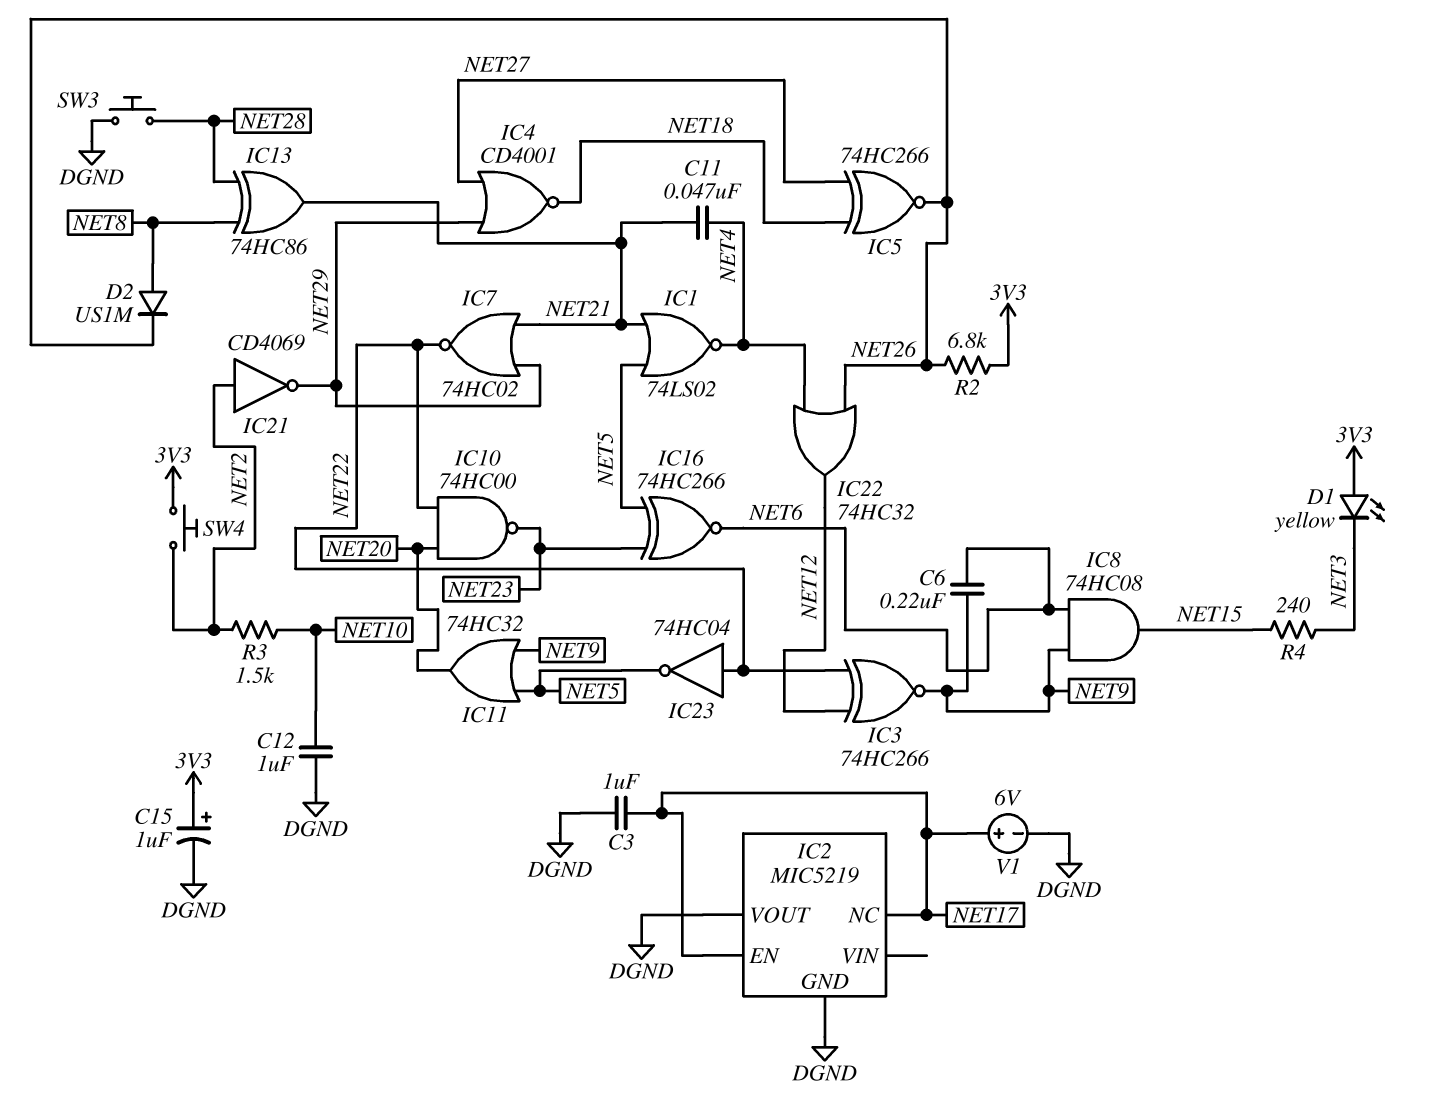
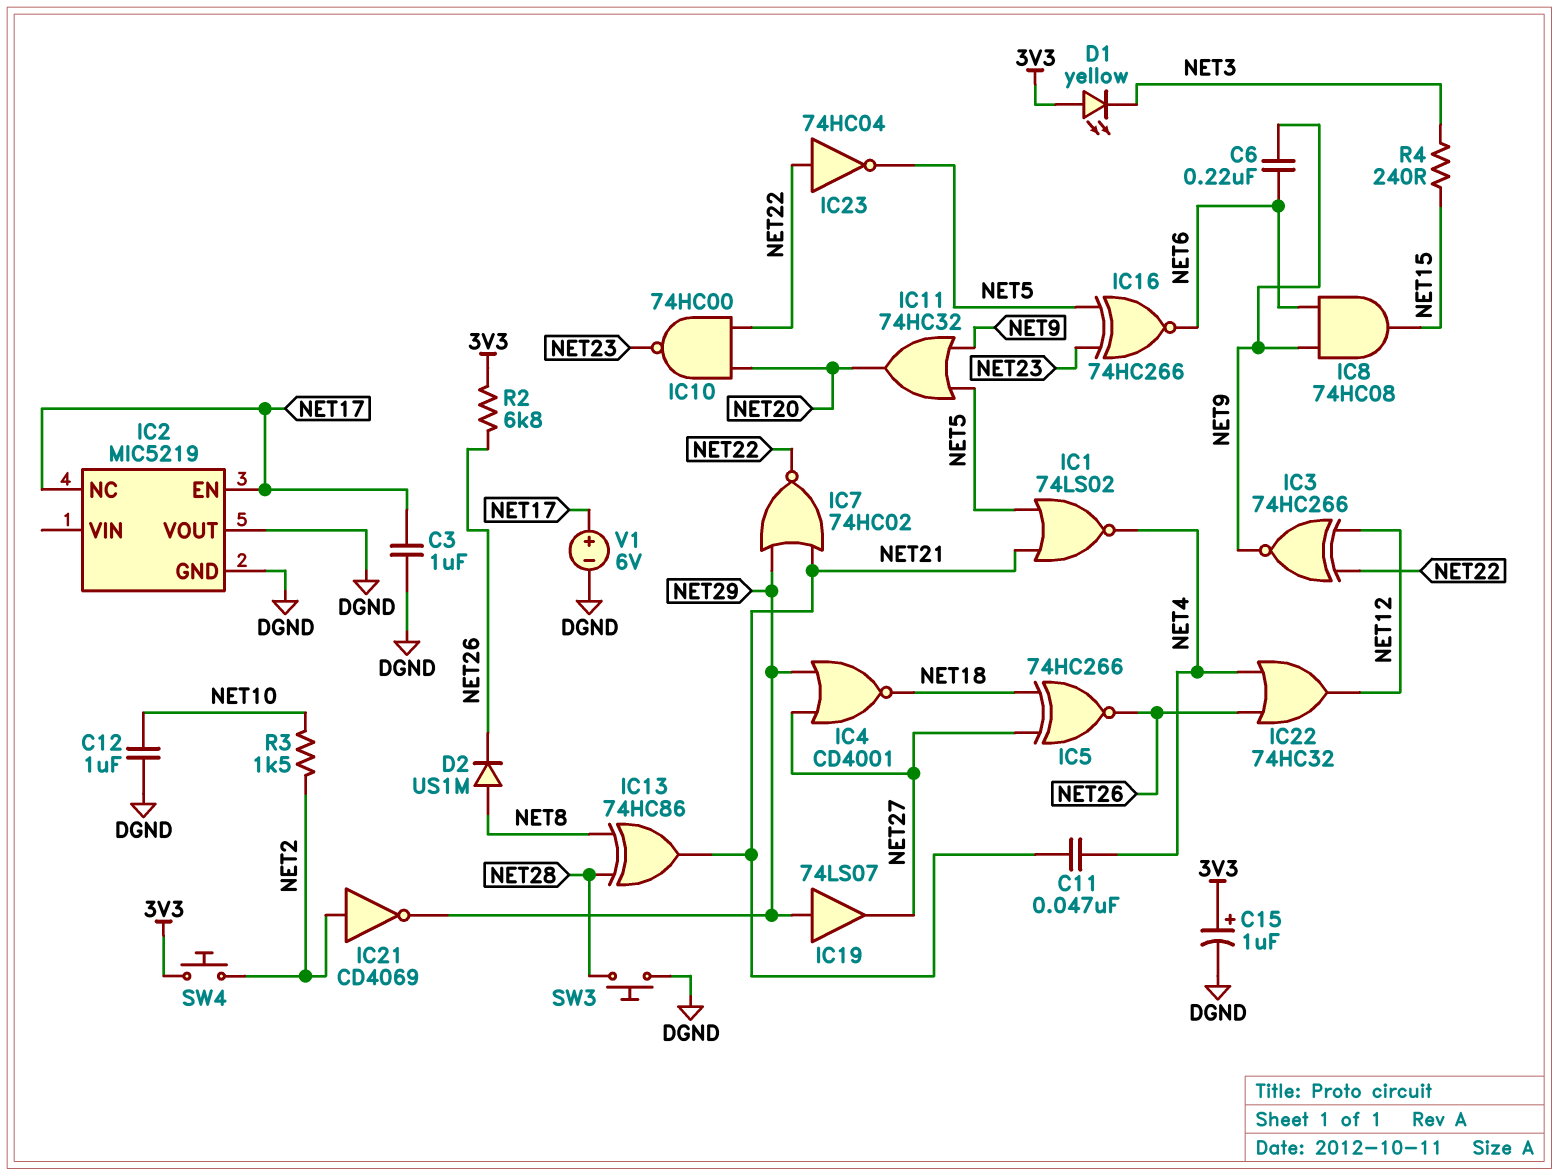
IC19: none -> buffer 74LS07 (in NET29, out NET27)

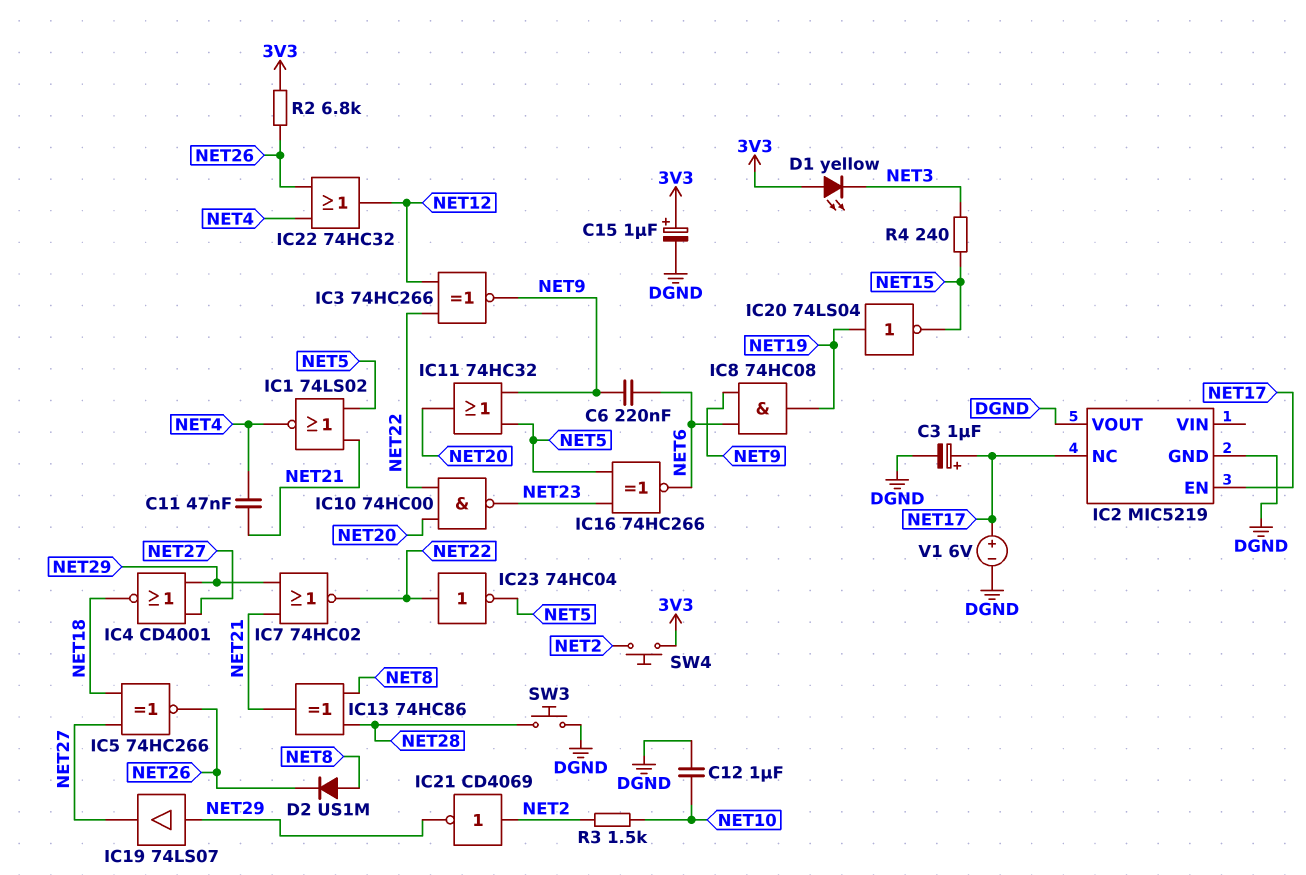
C3: 1uF (DGND, NET17) -> 1uF (plus NET17, minus DGND)
IC8: AND 74HC08 (in NET6, in NET9, out NET15) -> AND 74HC08 (in NET6, in NET9, out NET19)
IC20: none -> NOT 74LS04 (in NET19, out NET15)

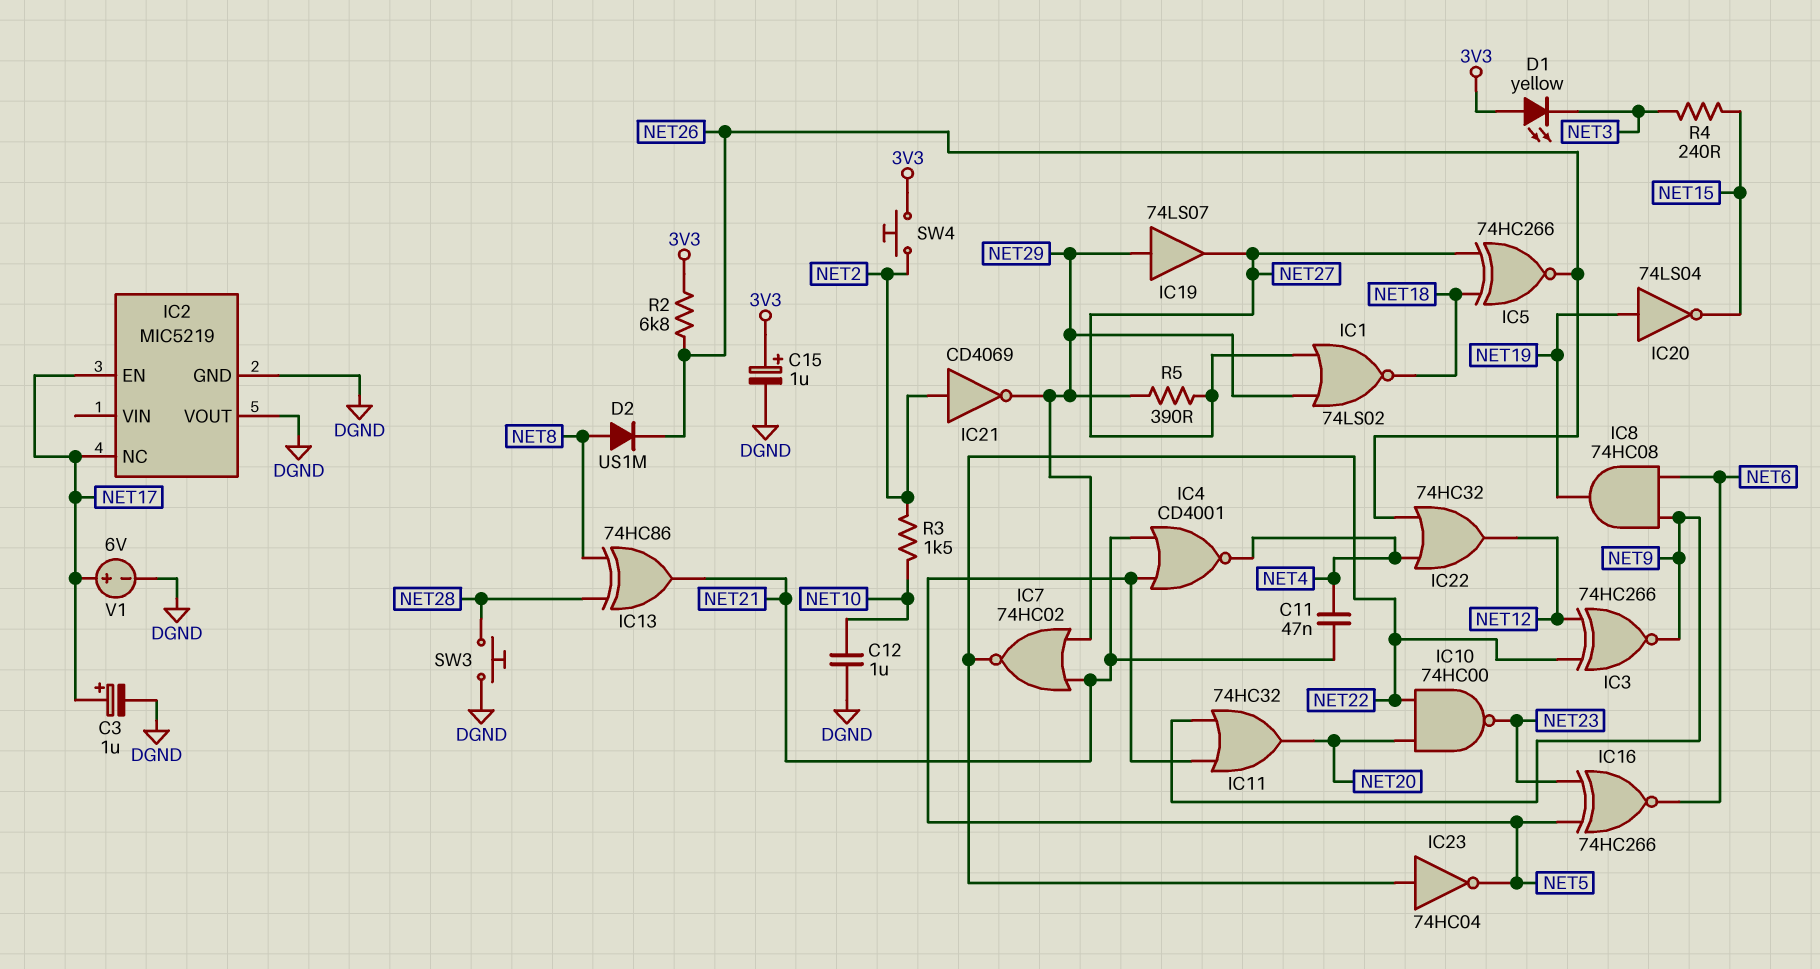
C6: 220nF (NET6, NET9) -> none
IC1: NOR 74LS02 (in NET5, in NET21, out NET4) -> NOR 74LS02 (in NET27, in NET29, out NET18)
IC4: NOR CD4001 (in NET27, in NET29, out NET18) -> NOR CD4001 (in NET5, in NET21, out NET4)
R5: none -> 390 (NET27, NET29)

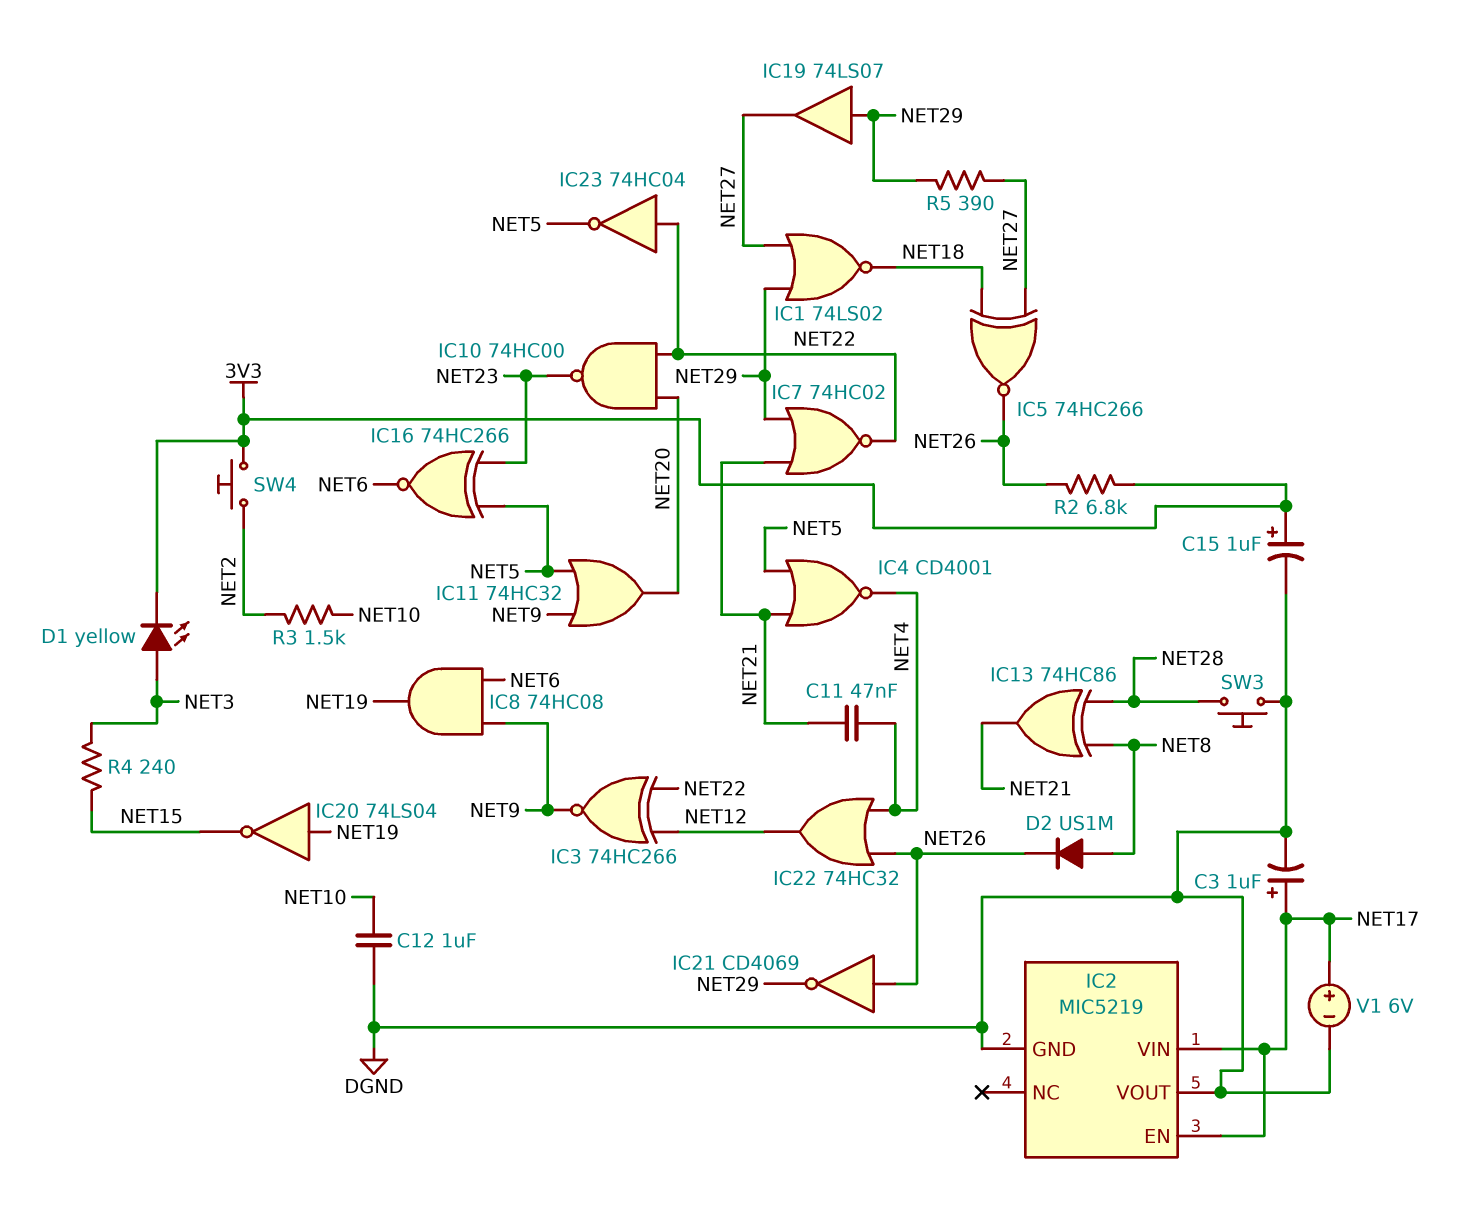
D1: LED yellow (A 3V3, K NET3) -> LED yellow (A NET3, K 3V3)
IC2 pin NC: NET17 -> none
IC2 pin VIN: none -> NET17
IC21: NOT CD4069 (in NET2, out NET29) -> NOT CD4069 (in NET26, out NET29)

